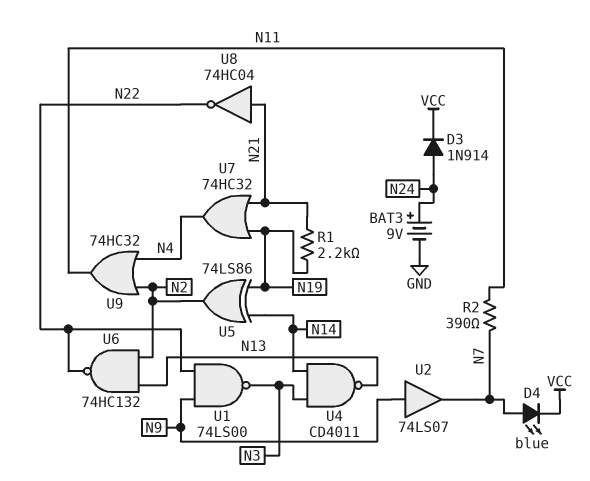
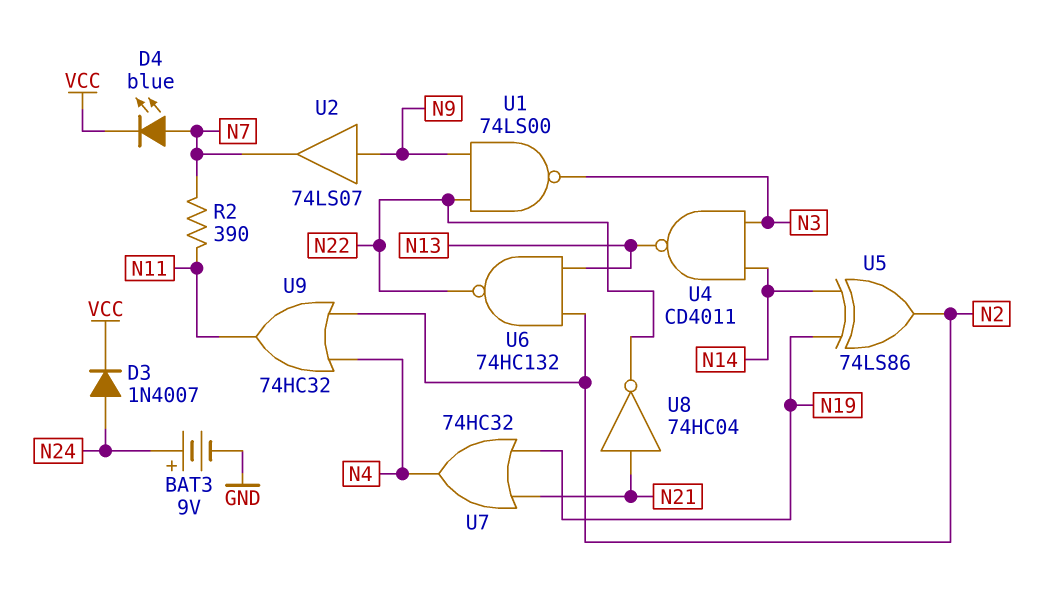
D3: diode 1N914 (A N24, K VCC) -> diode 1N4007 (A N24, K VCC)
R1: 2.2k (N19, N21) -> none

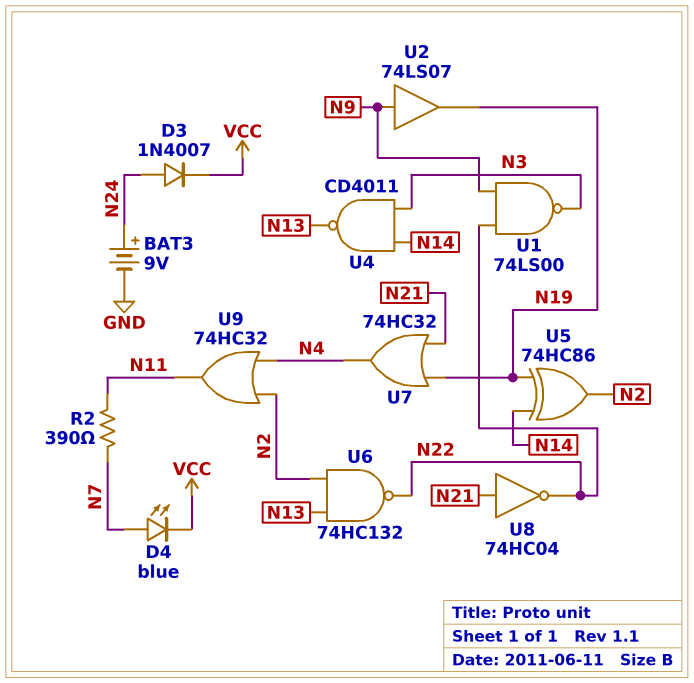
U2: buffer 74LS07 (in N9, out N7) -> buffer 74LS07 (in N9, out N19)
U5: XOR 74LS86 (in N14, in N19, out N2) -> XOR 74HC86 (in N14, in N19, out N2)

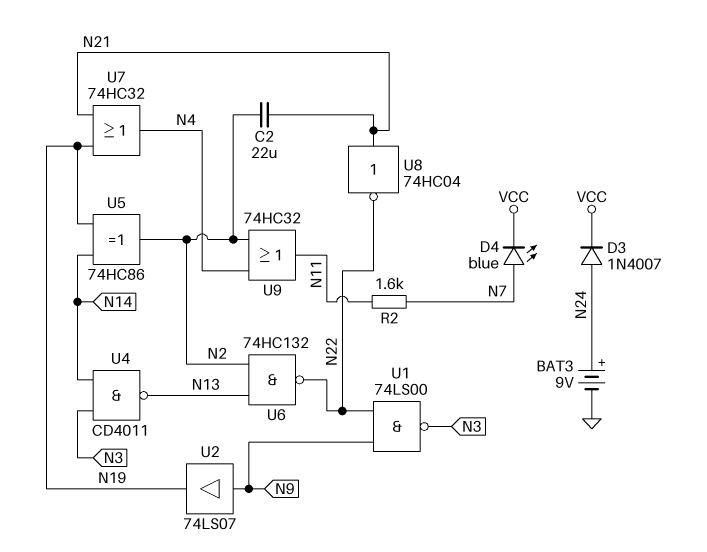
C2: none -> 22uF (N2, N21)
R2: 390 (N7, N11) -> 1.6k (N7, N11)

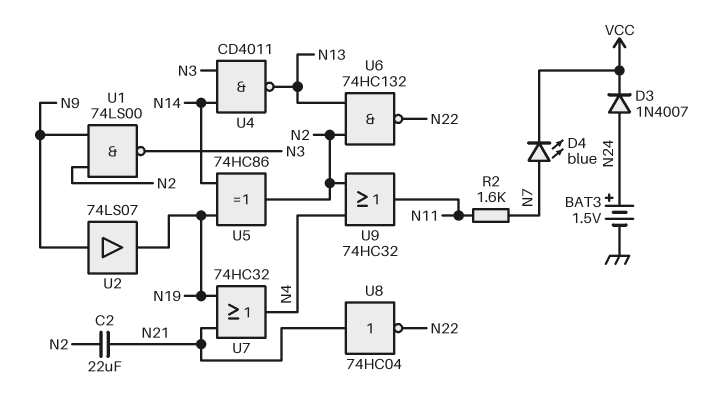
BAT3: 9V (plus N24, minus GND) -> 1.5V (plus N24, minus GND)
U1: NAND 74LS00 (in N9, in N22, out N3) -> NAND 74LS00 (in N2, in N9, out N3)

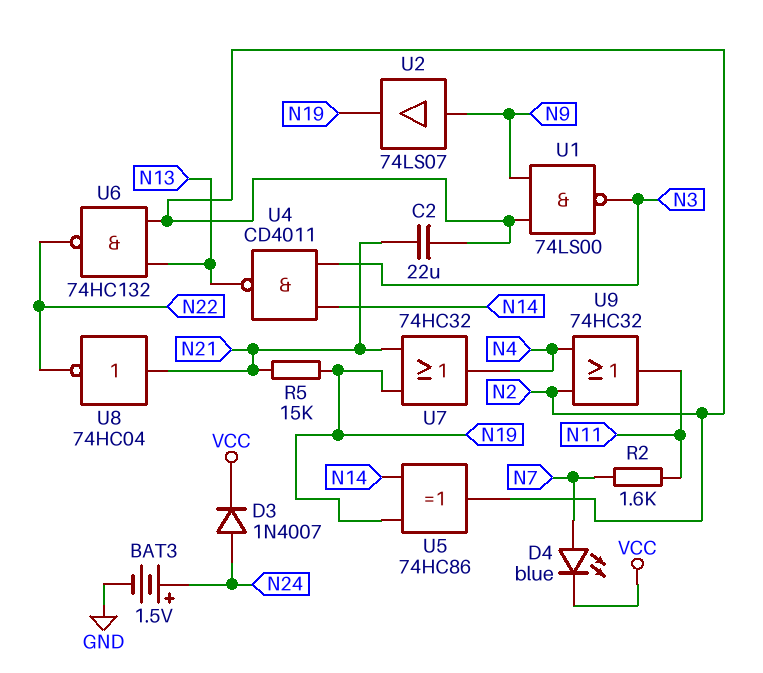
R5: none -> 15k (N19, N21)

